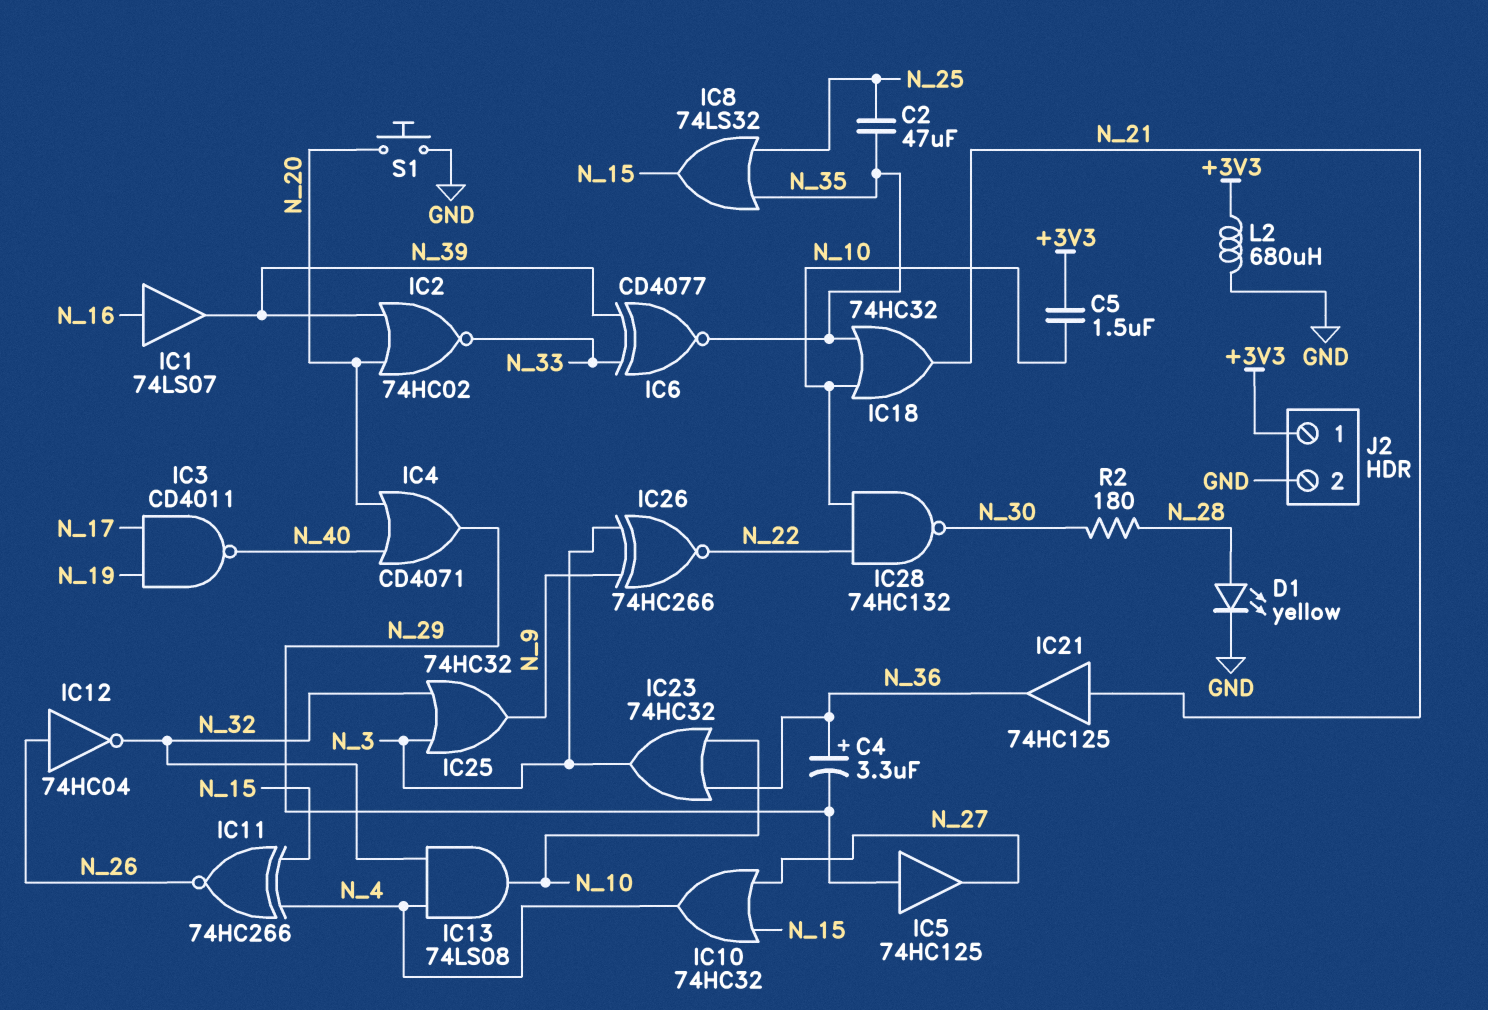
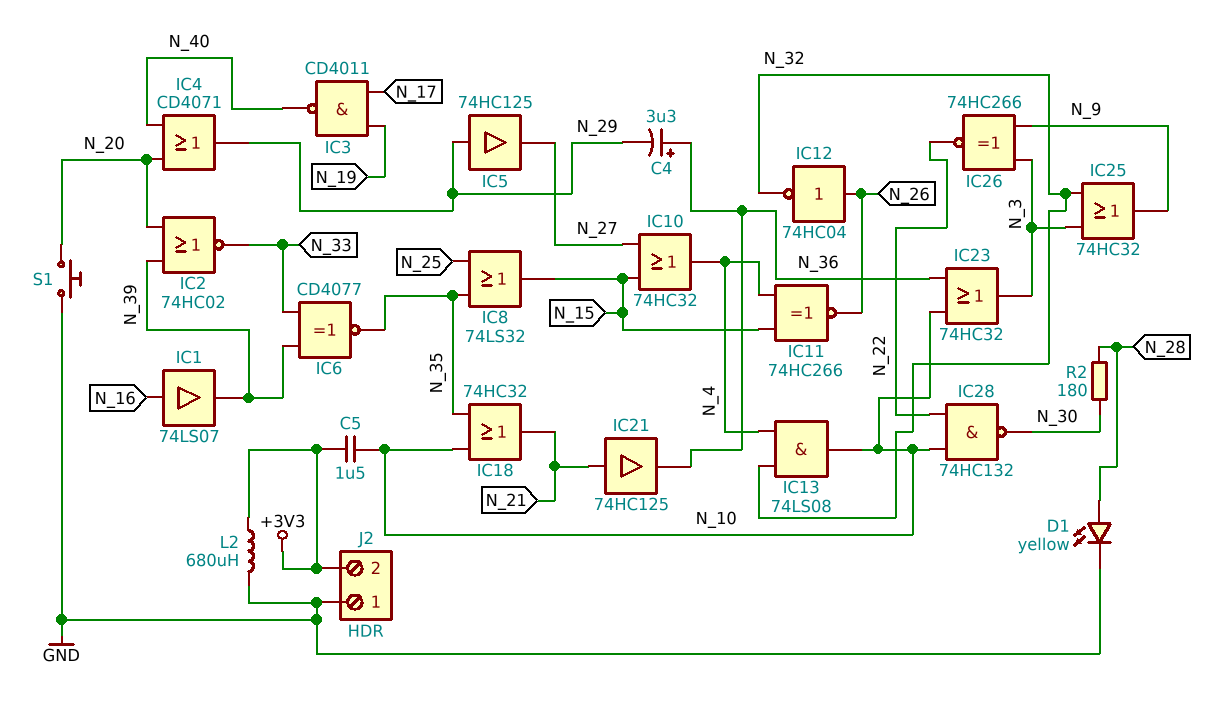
C2: 47uF (N_25, N_35) -> none
J2 pin 1: +3V3 -> GND
J2 pin 2: GND -> +3V3

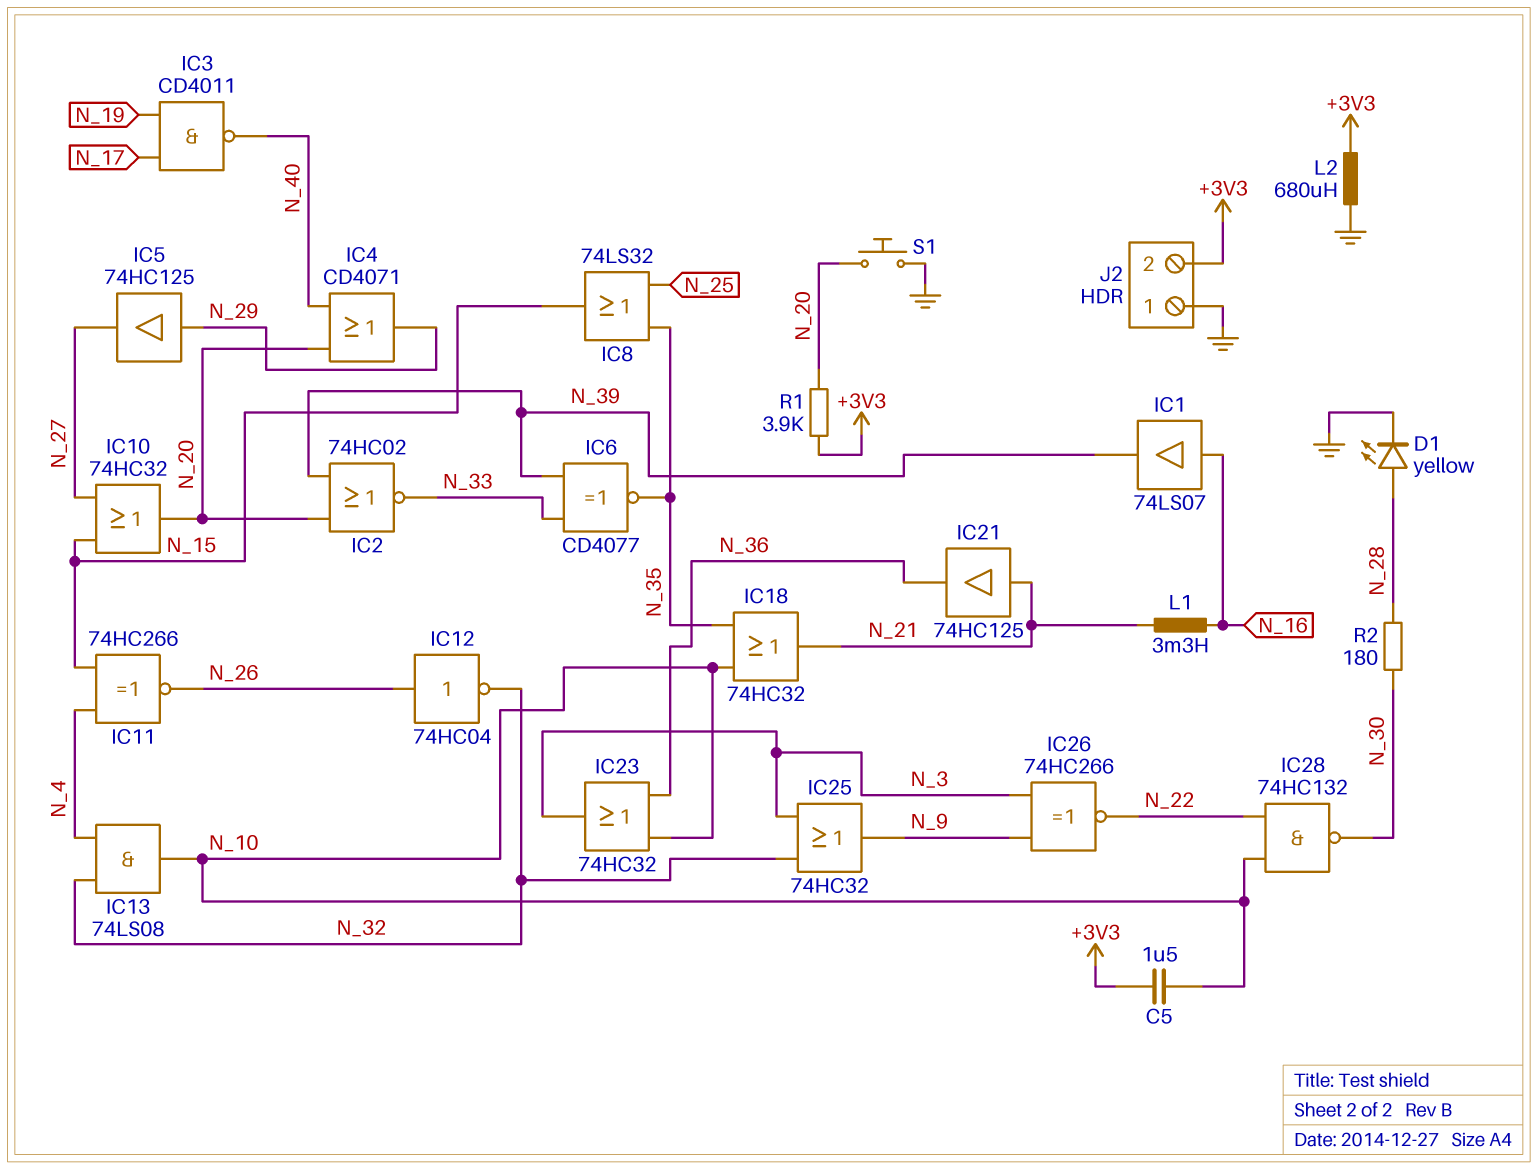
C4: 3.3uF (plus N_36, minus N_29) -> none
IC10: OR 74HC32 (in N_15, in N_27, out N_4) -> OR 74HC32 (in N_15, in N_27, out N_20)
L1: none -> 3.3mH (N_16, N_21)
R1: none -> 3.9k (+3V3, N_20)

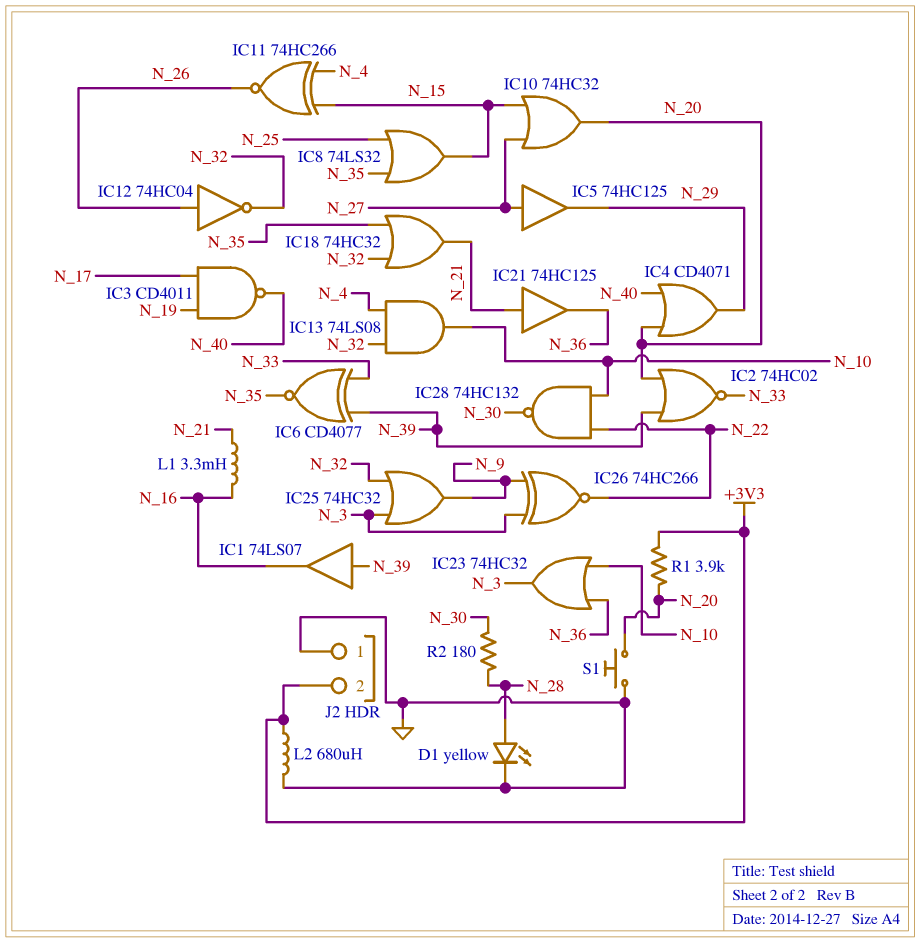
C5: 1.5uF (+3V3, N_10) -> none
IC1: buffer 74LS07 (in N_16, out N_39) -> buffer 74LS07 (in N_39, out N_16)
IC5: buffer 74HC125 (in N_29, out N_27) -> buffer 74HC125 (in N_27, out N_29)
IC18: OR 74HC32 (in N_10, in N_35, out N_21) -> OR 74HC32 (in N_32, in N_35, out N_21)

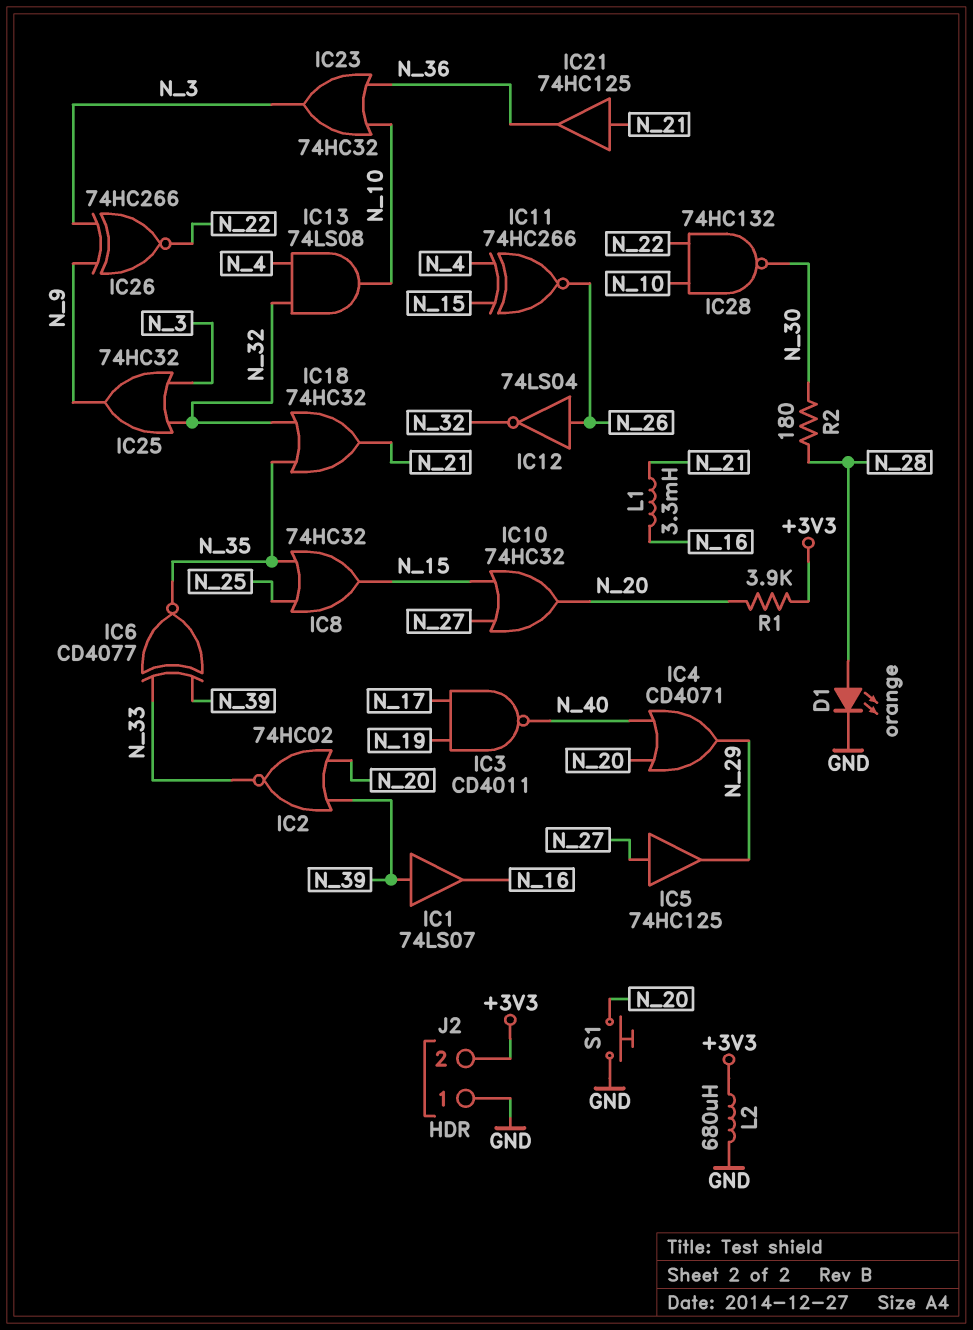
D1: LED yellow (A N_28, K GND) -> LED orange (A N_28, K GND)
IC8: OR 74LS32 (in N_25, in N_35, out N_15) -> OR 74HC32 (in N_25, in N_35, out N_15)
IC12: NOT 74HC04 (in N_26, out N_32) -> NOT 74LS04 (in N_26, out N_32)

